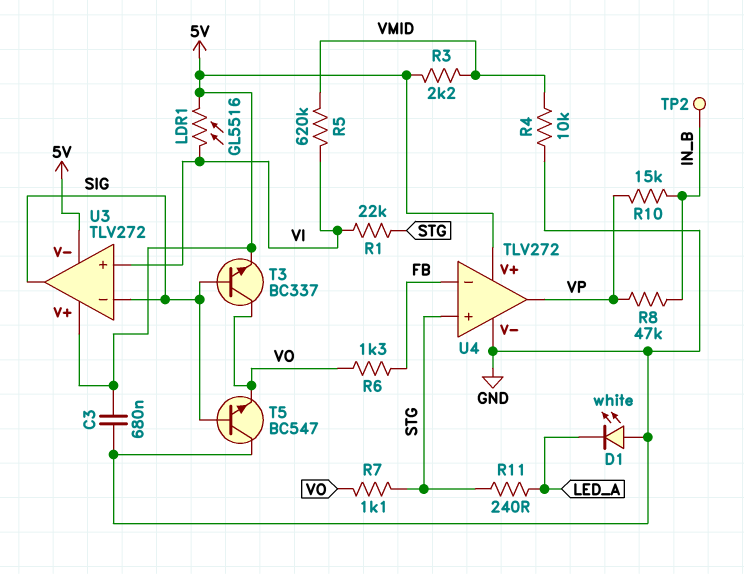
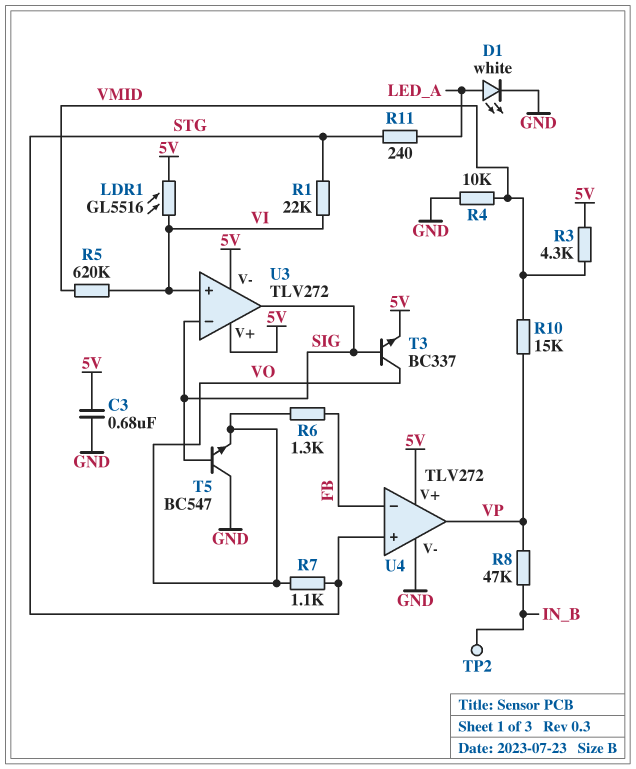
D1: LED white (A GND, K LED_A) -> LED white (A LED_A, K GND)
R3: 2.2k (5V, VMID) -> 4.3k (5V, VMID)
R10: 15k (IN_B, VP) -> 15k (VMID, VP)

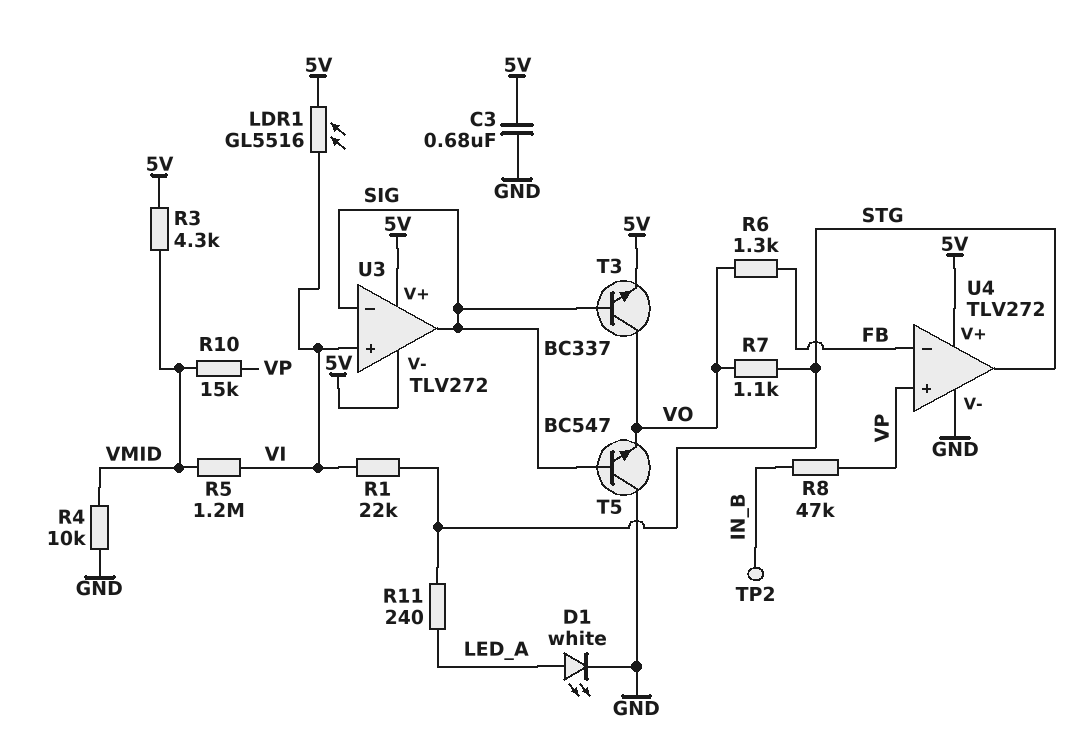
R5: 620k (VI, VMID) -> 1.2M (VI, VMID)
U4 pin in+: STG -> VP
U4 pin out: VP -> STG

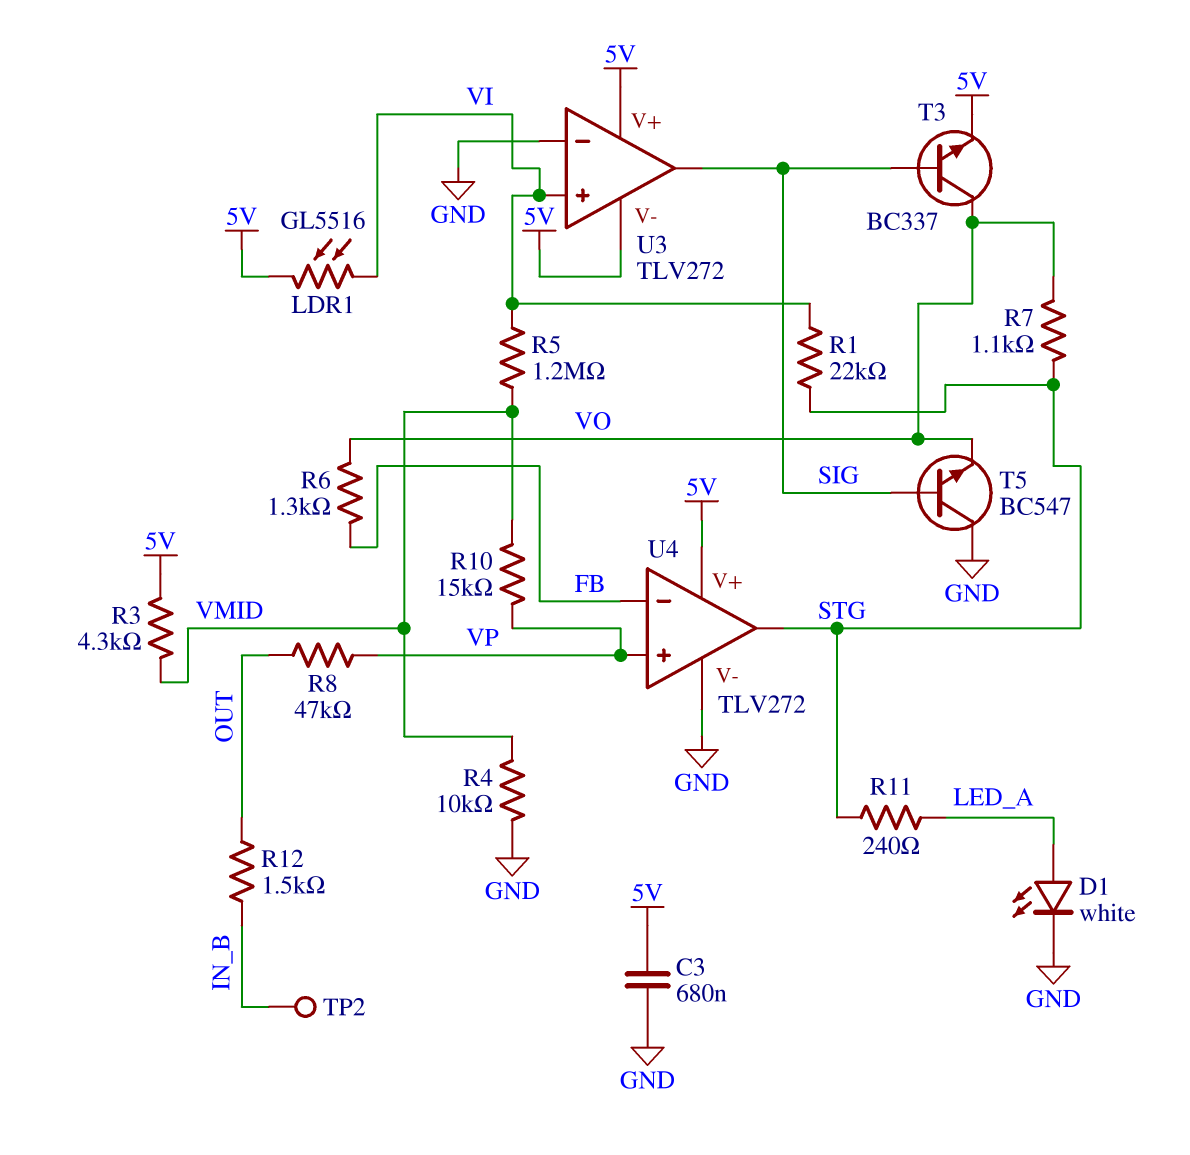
R8: 47k (IN_B, VP) -> 47k (OUT, VP)
R12: none -> 1.5k (IN_B, OUT)
U3 pin in-: SIG -> GND

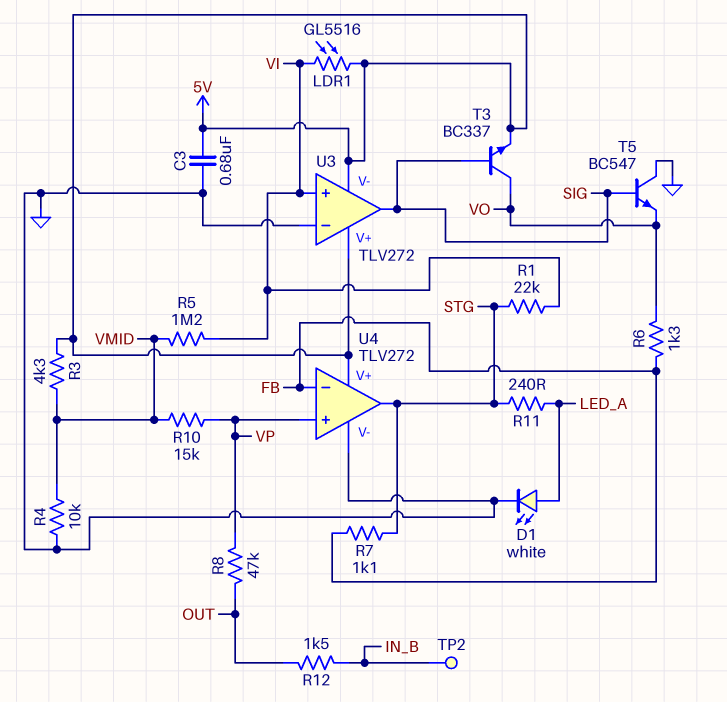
R7: 1.1k (STG, VO) -> 1.1k (FB, STG)

